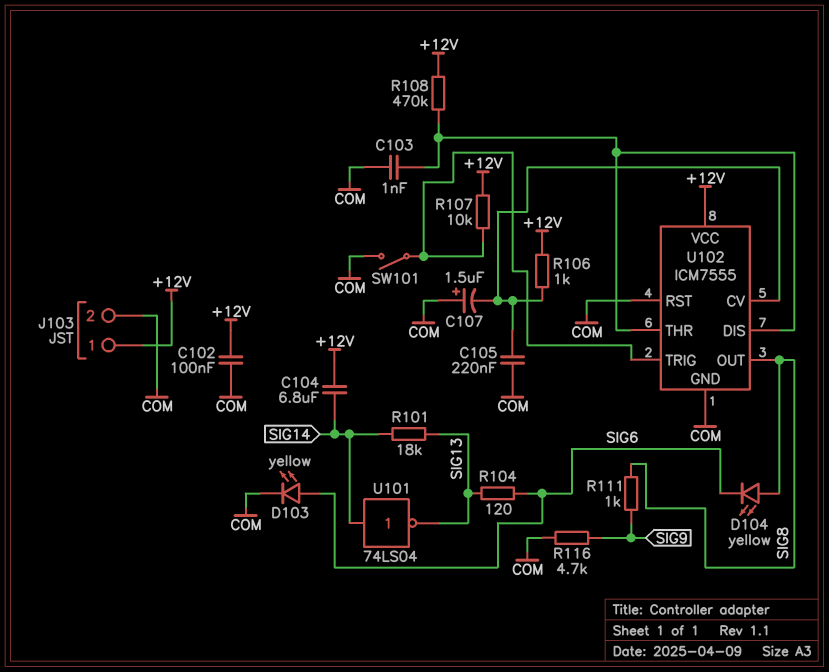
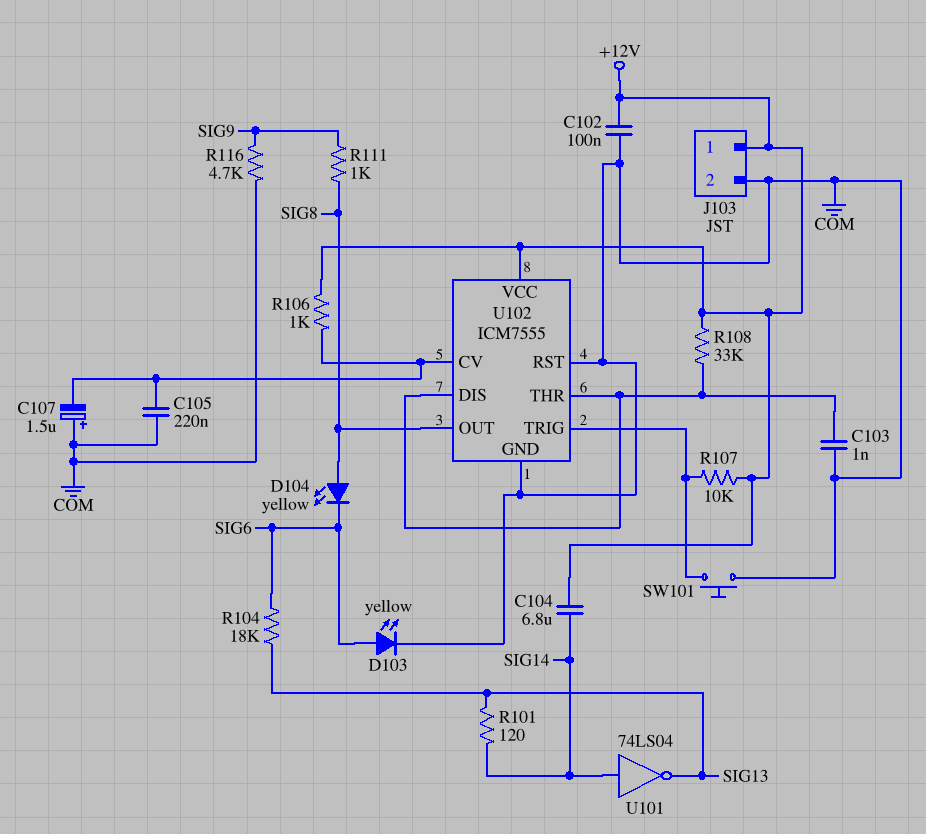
R101: 18k (SIG13, SIG14) -> 120 (SIG13, SIG14)
R104: 120 (SIG6, SIG13) -> 18k (SIG6, SIG13)
R108: 470k (+12V, U102/DIS) -> 33k (+12V, U102/DIS)
SW101: switch (COM, U102/TRIG) -> button (COM, U102/TRIG)

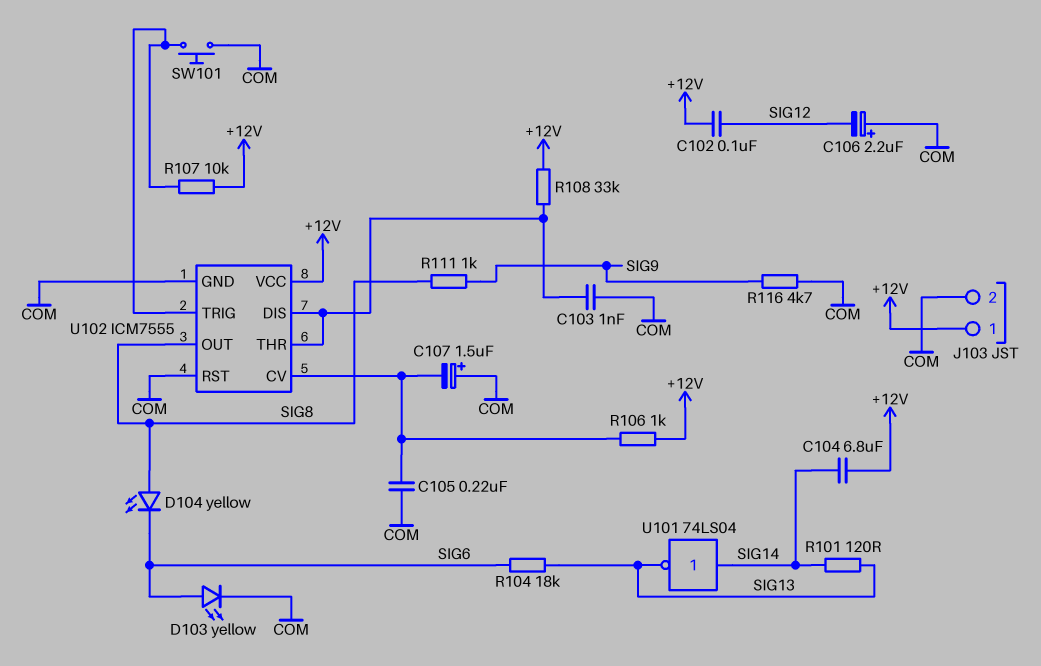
C102: 100nF (+12V, COM) -> 100nF (+12V, SIG12)
C106: none -> 2.2uF (plus COM, minus SIG12)

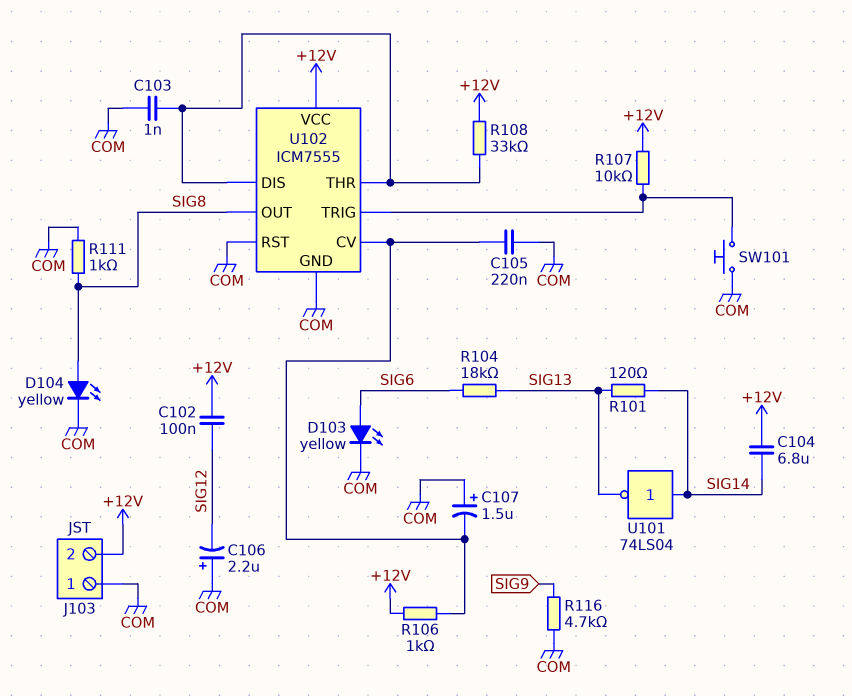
D104: LED yellow (A SIG8, K SIG6) -> LED yellow (A SIG8, K COM)
J103 pin 1: +12V -> COM
J103 pin 2: COM -> +12V
R111: 1k (SIG8, SIG9) -> 1k (COM, SIG8)

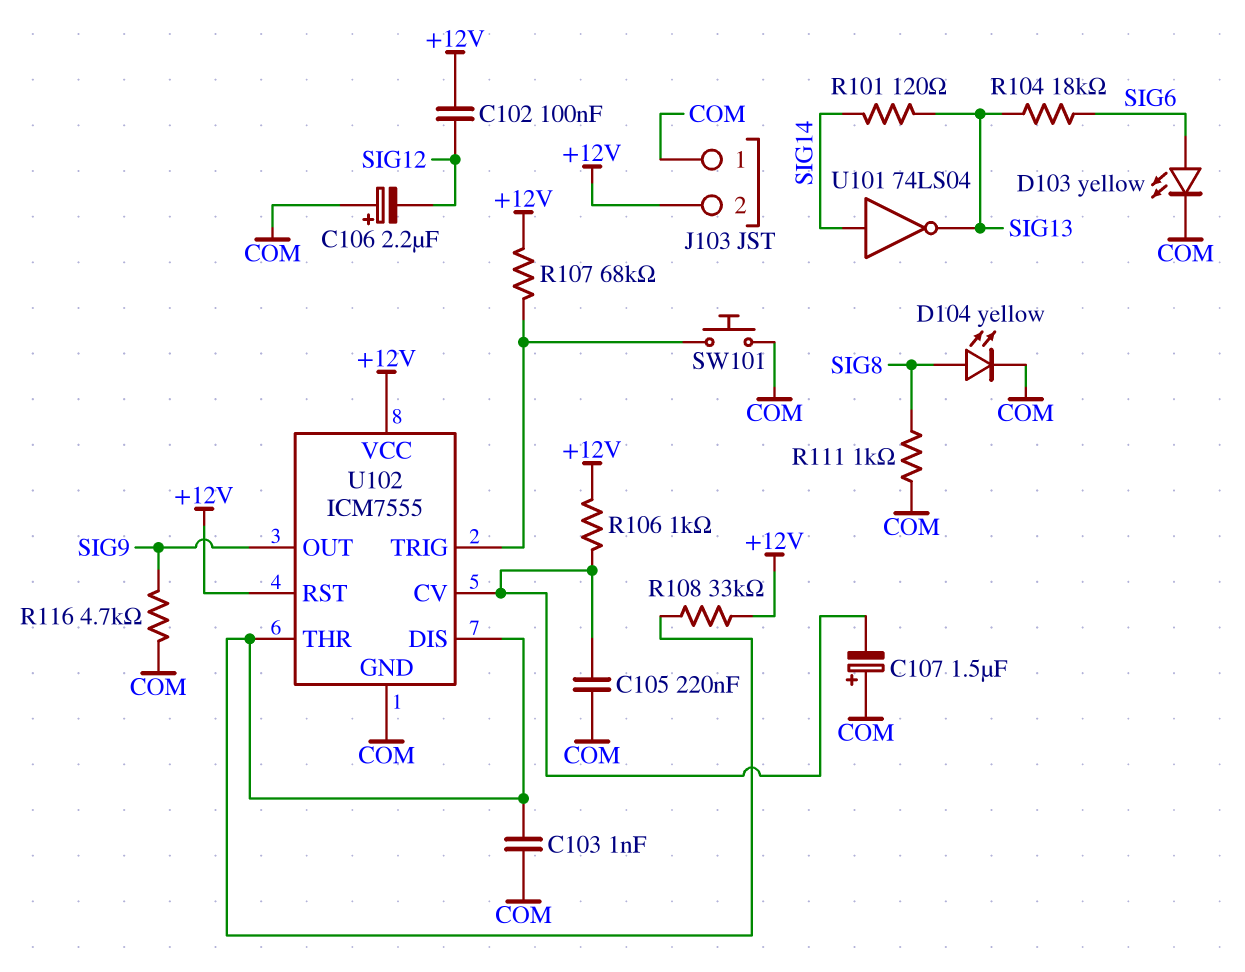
C104: 6.8uF (+12V, SIG14) -> none
R107: 10k (+12V, U102/TRIG) -> 68k (+12V, U102/TRIG)
U102 pin OUT: SIG8 -> SIG9
U102 pin RST: COM -> +12V

